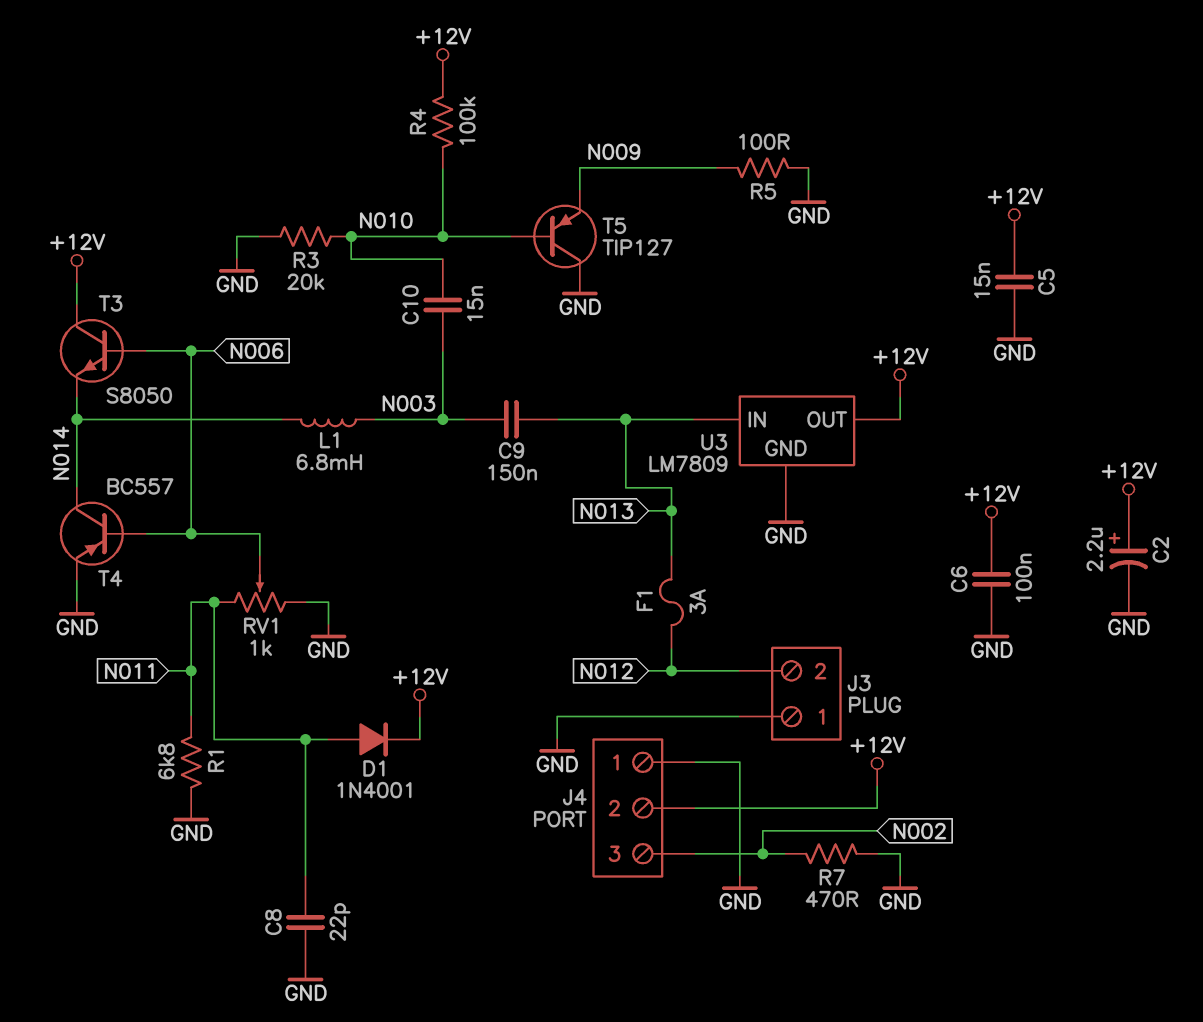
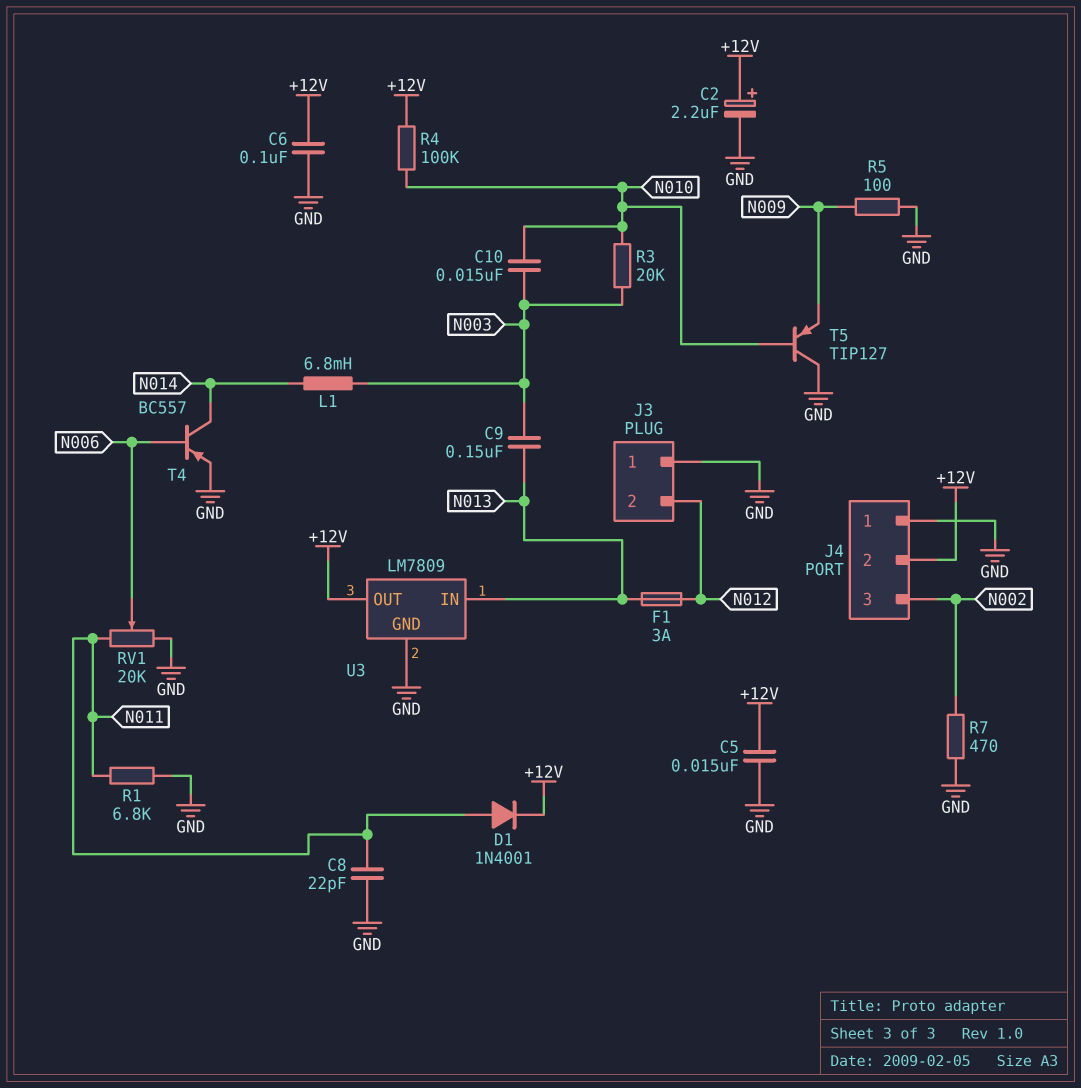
R3: 20k (GND, N010) -> 20k (N003, N010)
RV1: 1k (GND, N011, wiper N006) -> 20k (GND, N011, wiper N006)
T3: NPN S8050 (B N006, C +12V, E N014) -> none

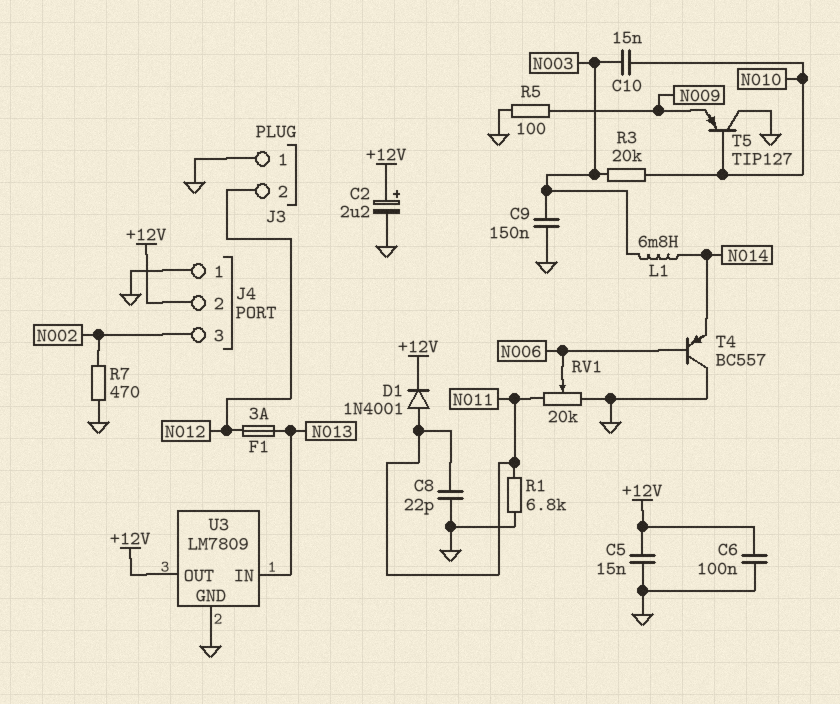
C9: 150nF (N003, N013) -> 150nF (GND, N003)
R4: 100k (+12V, N010) -> none
T4: PNP BC557 (B N006, C N014, E GND) -> PNP BC557 (B N006, C GND, E N014)

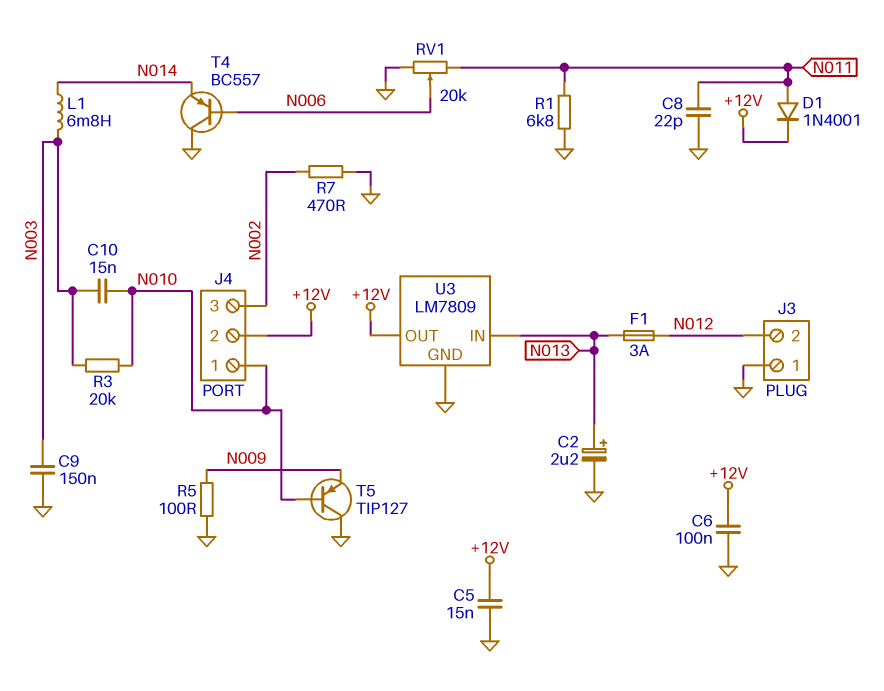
C2: 2.2uF (plus +12V, minus GND) -> 2.2uF (plus N013, minus GND)
J4 pin 1: GND -> N010

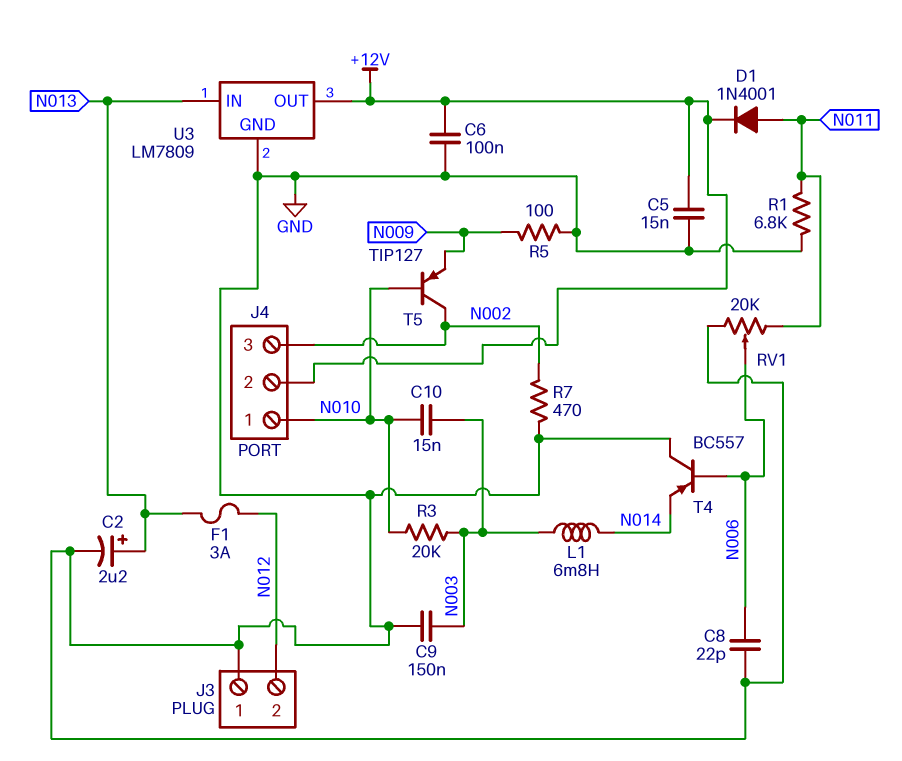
C8: 22pF (GND, N011) -> 22pF (GND, N006)
T5: PNP TIP127 (B N010, C GND, E N009) -> PNP TIP127 (B N010, C N002, E N009)

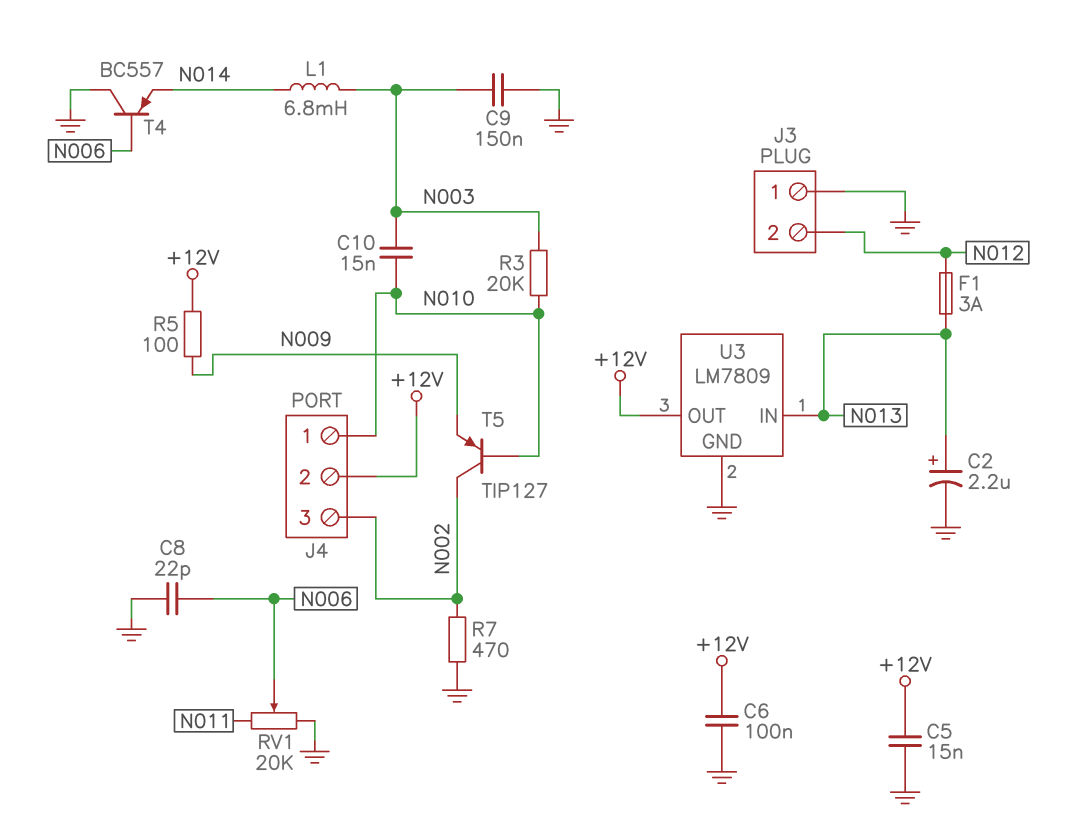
D1: diode 1N4001 (A N011, K +12V) -> none
R1: 6.8k (GND, N011) -> none
R5: 100 (GND, N009) -> 100 (+12V, N009)

